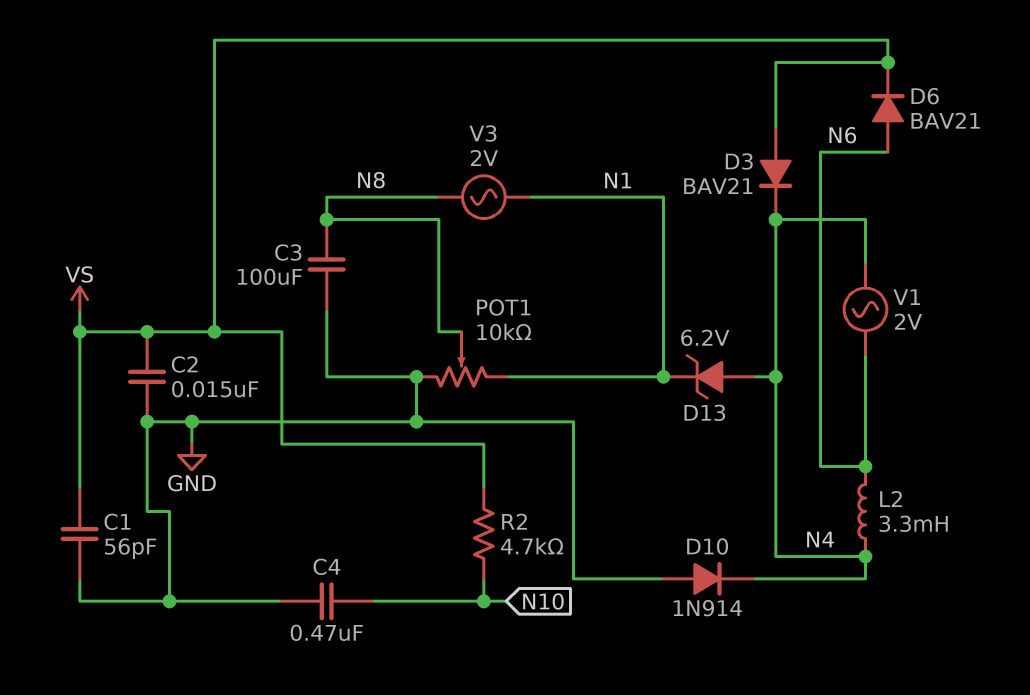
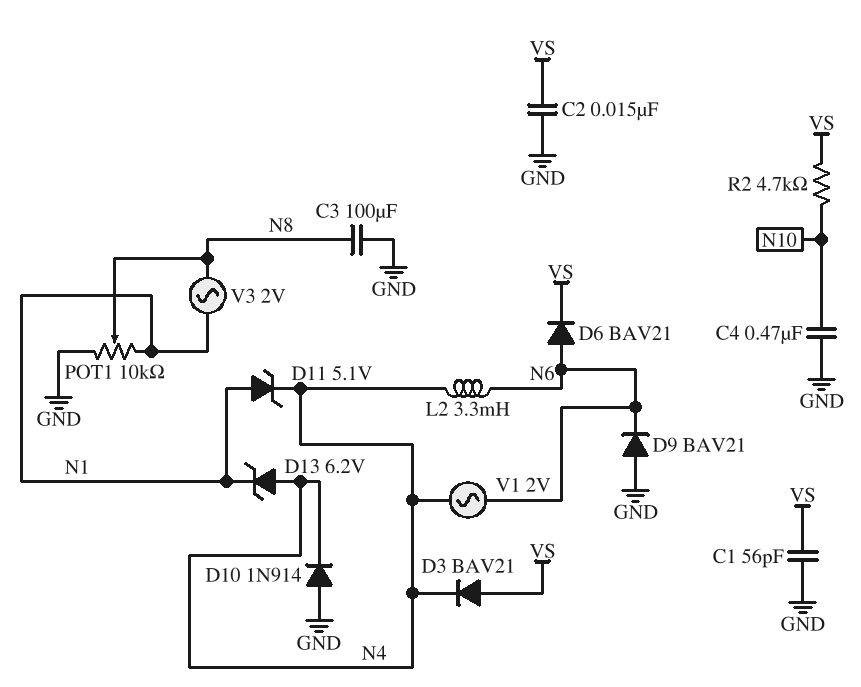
D9: none -> diode BAV21 (A GND, K N6)
D11: none -> zener 5.1V (A N1, K N4)

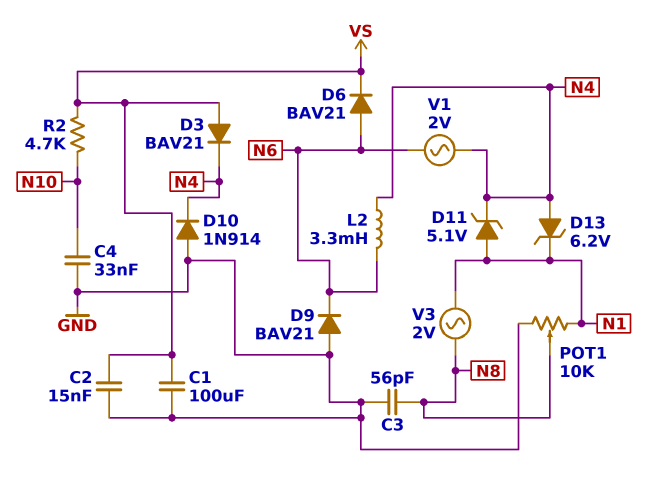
C1: 56pF (GND, VS) -> 100uF (GND, VS)
C3: 100uF (GND, N8) -> 56pF (GND, N8)
C4: 470nF (GND, N10) -> 33nF (GND, N10)

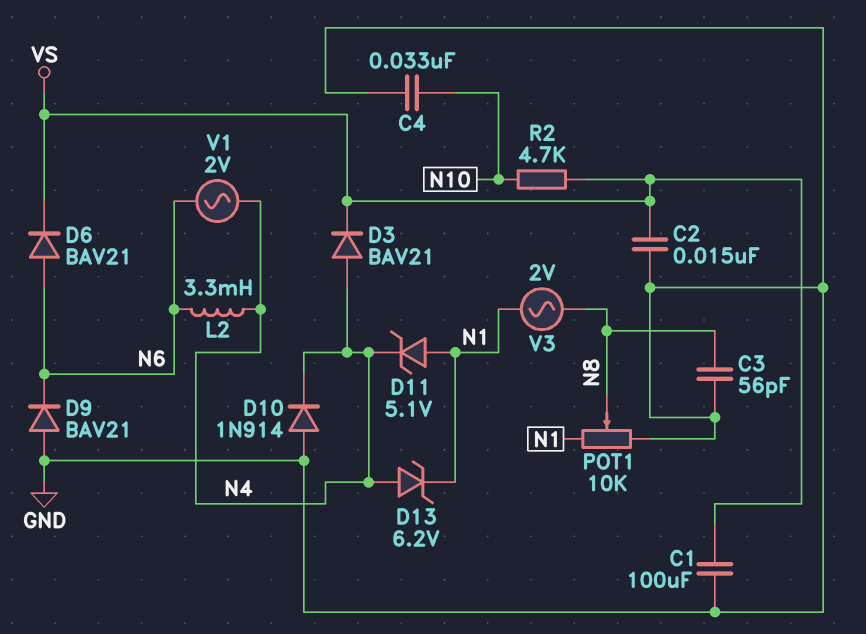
D3: diode BAV21 (A VS, K N4) -> diode BAV21 (A N4, K VS)

